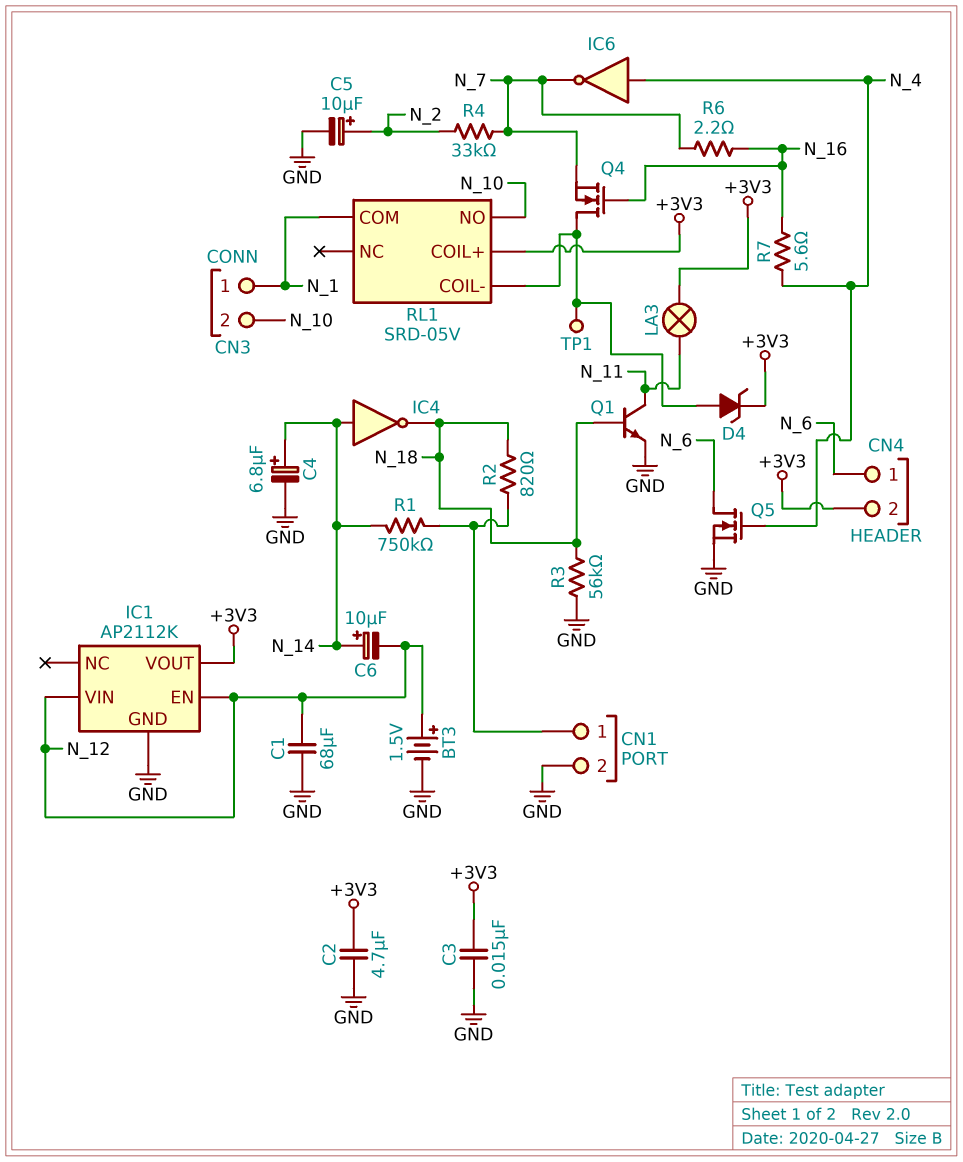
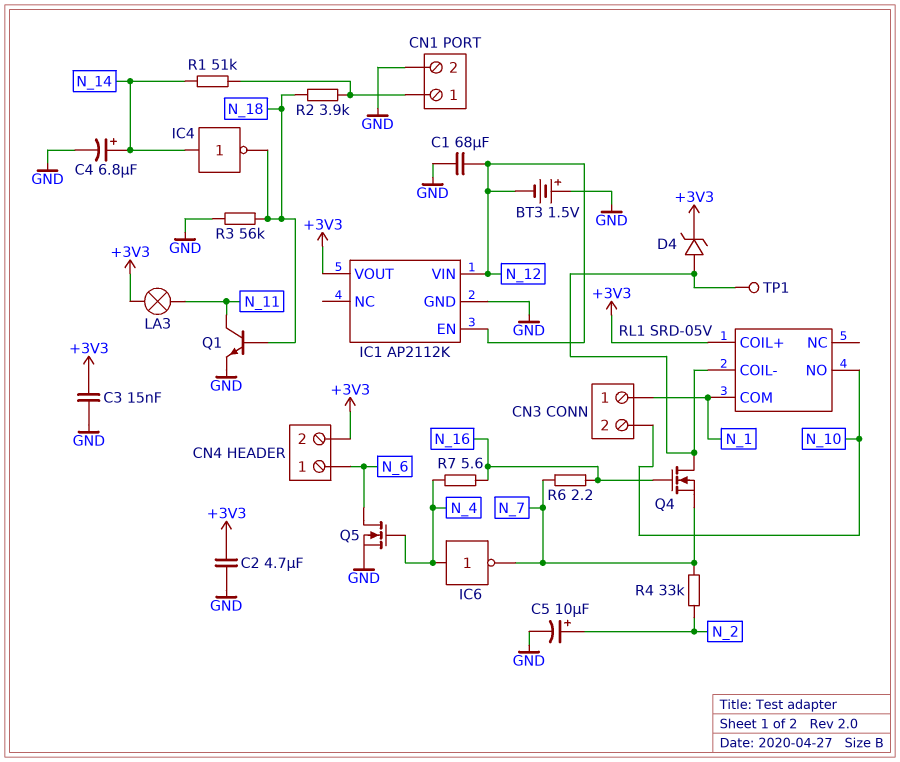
BT3: 1.5V (plus N_12, minus GND) -> 1.5V (plus GND, minus N_12)
C6: 10uF (plus N_14, minus N_12) -> none
R1: 750k (CN1/1, N_14) -> 51k (CN1/1, N_14)
R2: 820 (CN1/1, N_18) -> 3.9k (CN1/1, N_18)

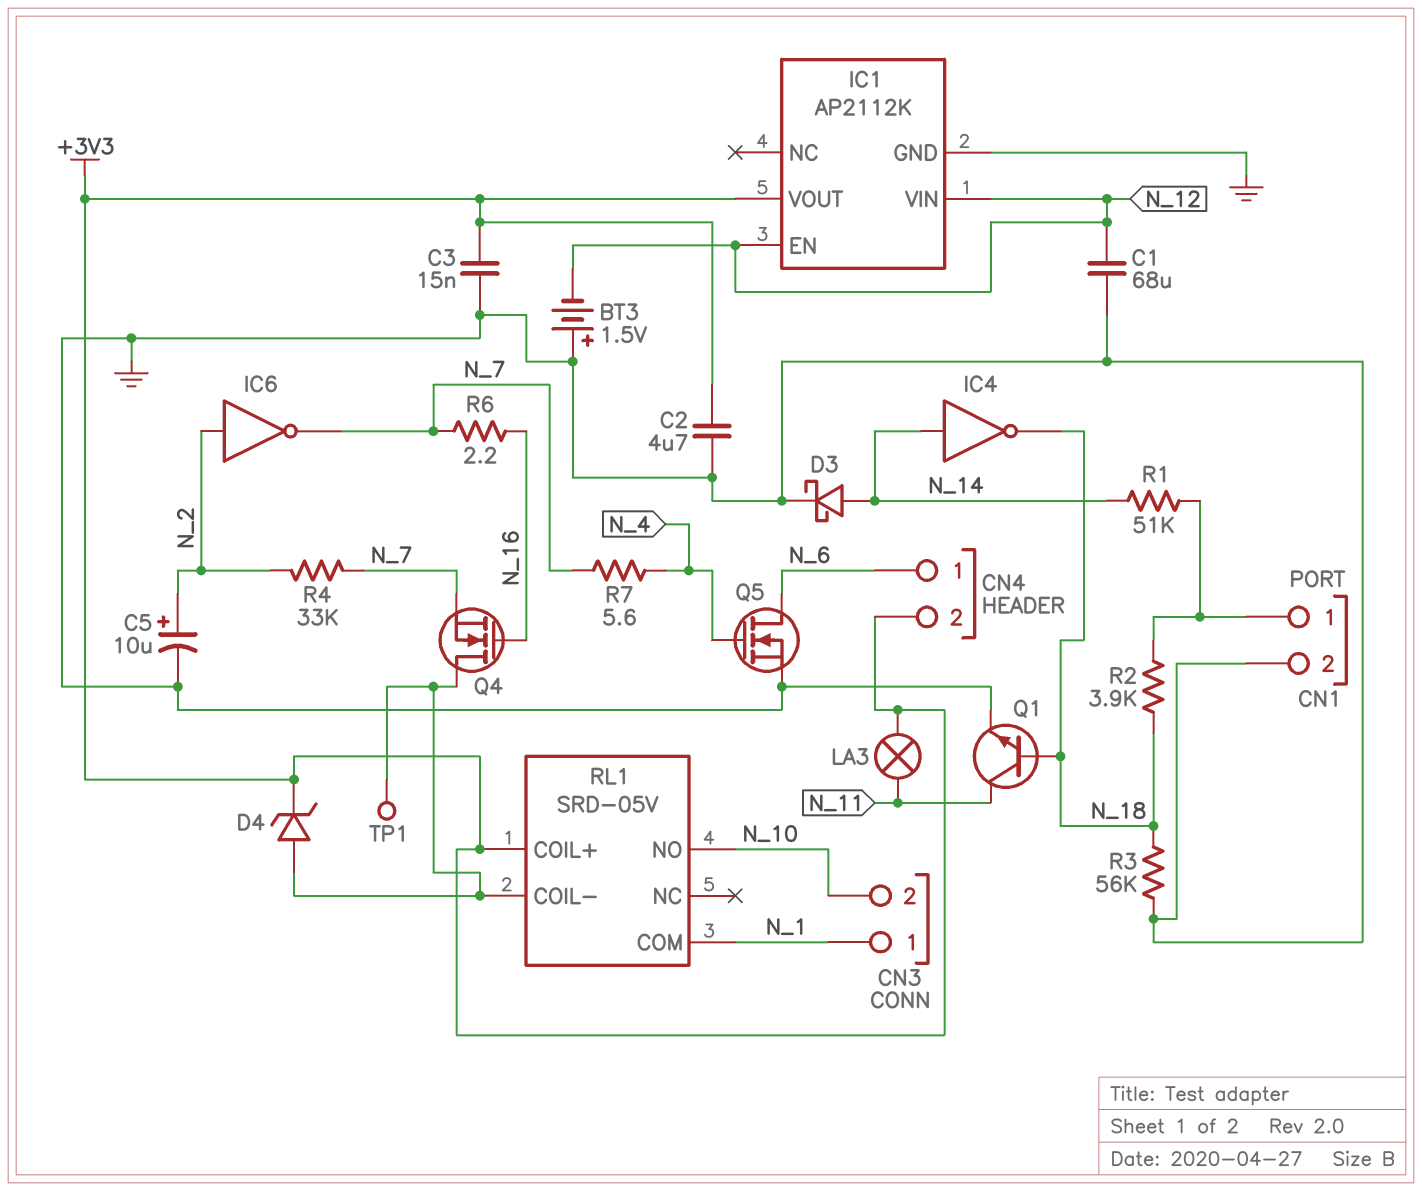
C4: 6.8uF (plus N_14, minus GND) -> none
D3: none -> schottky (A N_14, K GND)
IC6: NOT (in N_4, out N_7) -> NOT (in N_2, out N_7)
R7: 5.6 (N_4, N_16) -> 5.6 (N_4, N_7)

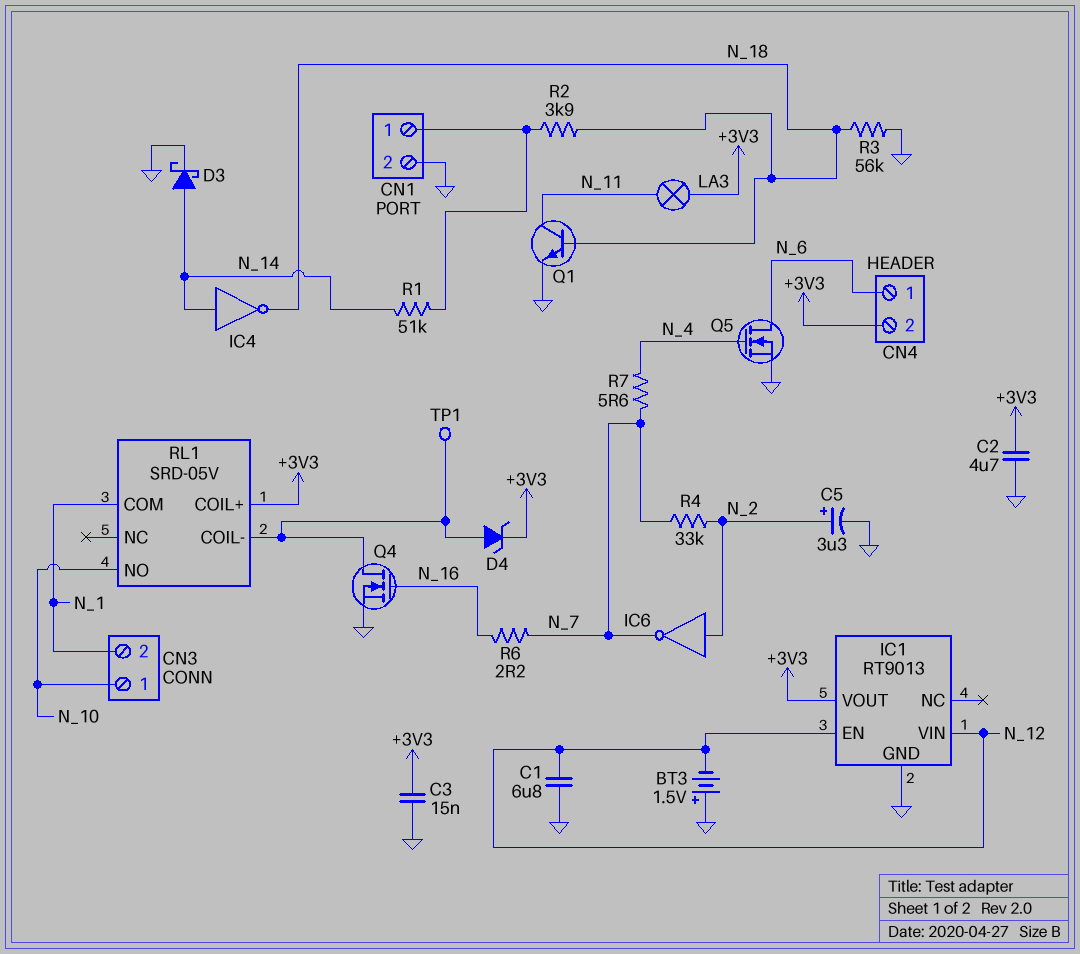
C1: 68uF (GND, N_12) -> 6.8uF (GND, N_12)
C5: 10uF (plus N_2, minus GND) -> 3.3uF (plus N_2, minus GND)
CN3 pin 1: N_1 -> N_10
CN3 pin 2: N_10 -> N_1
IC1: AP2112K -> RT9013
Q4: NMOS (G N_16, D RL1/COIL-, S N_7) -> NMOS (G N_16, D RL1/COIL-, S GND)

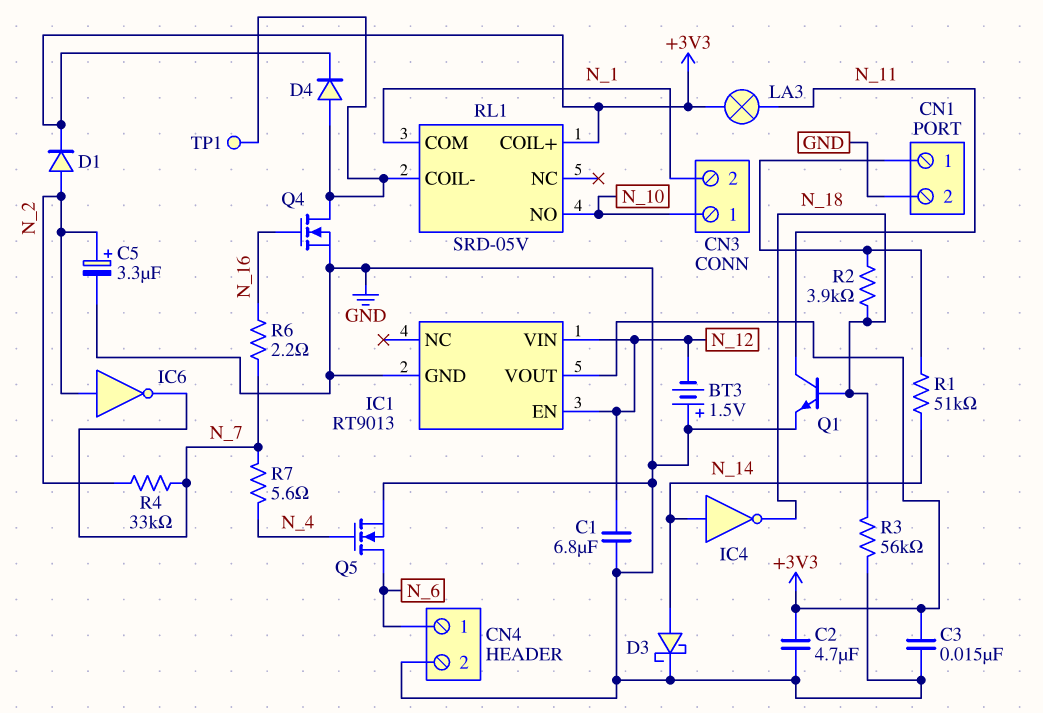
CN4 pin 2: +3V3 -> GND
D1: none -> diode (A N_2, K +3V3)
D4: zener (A RL1/COIL-, K +3V3) -> diode (A RL1/COIL-, K +3V3)

